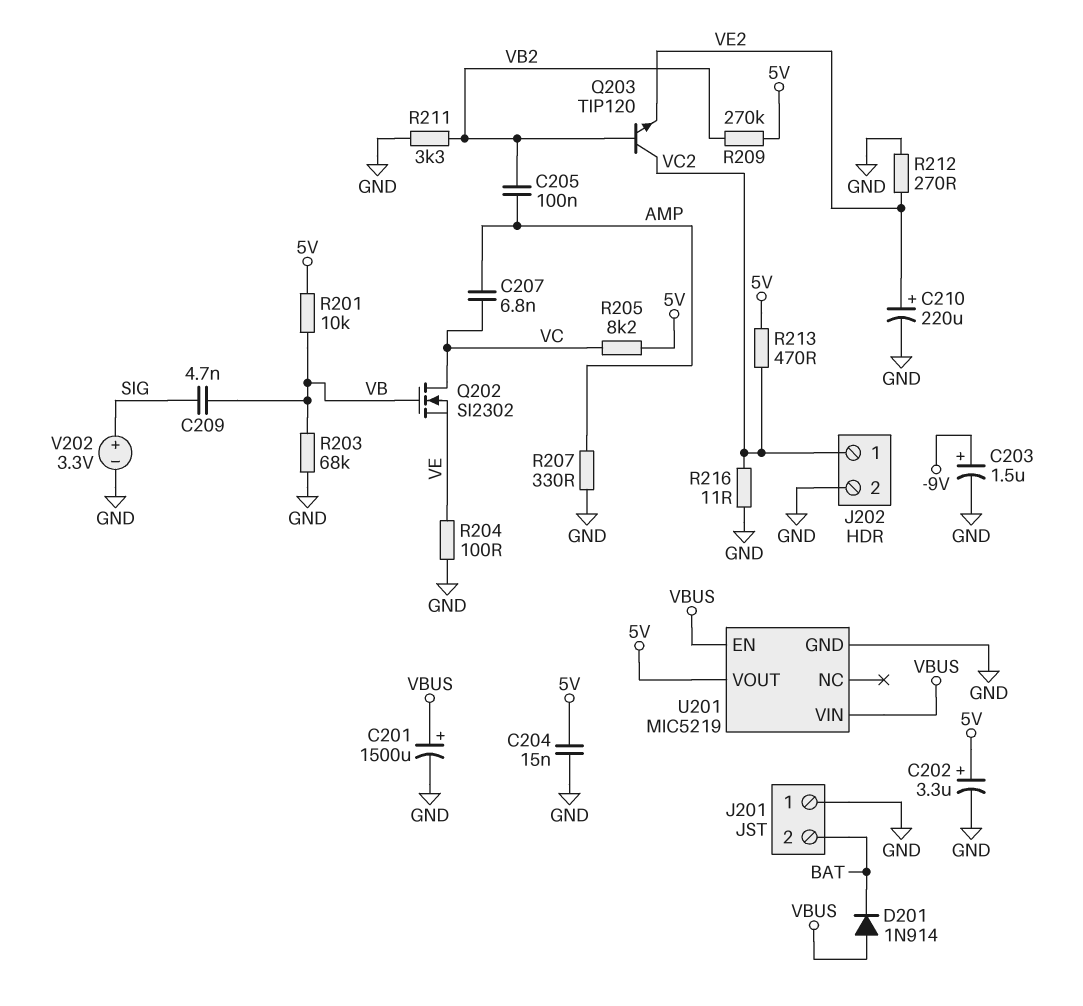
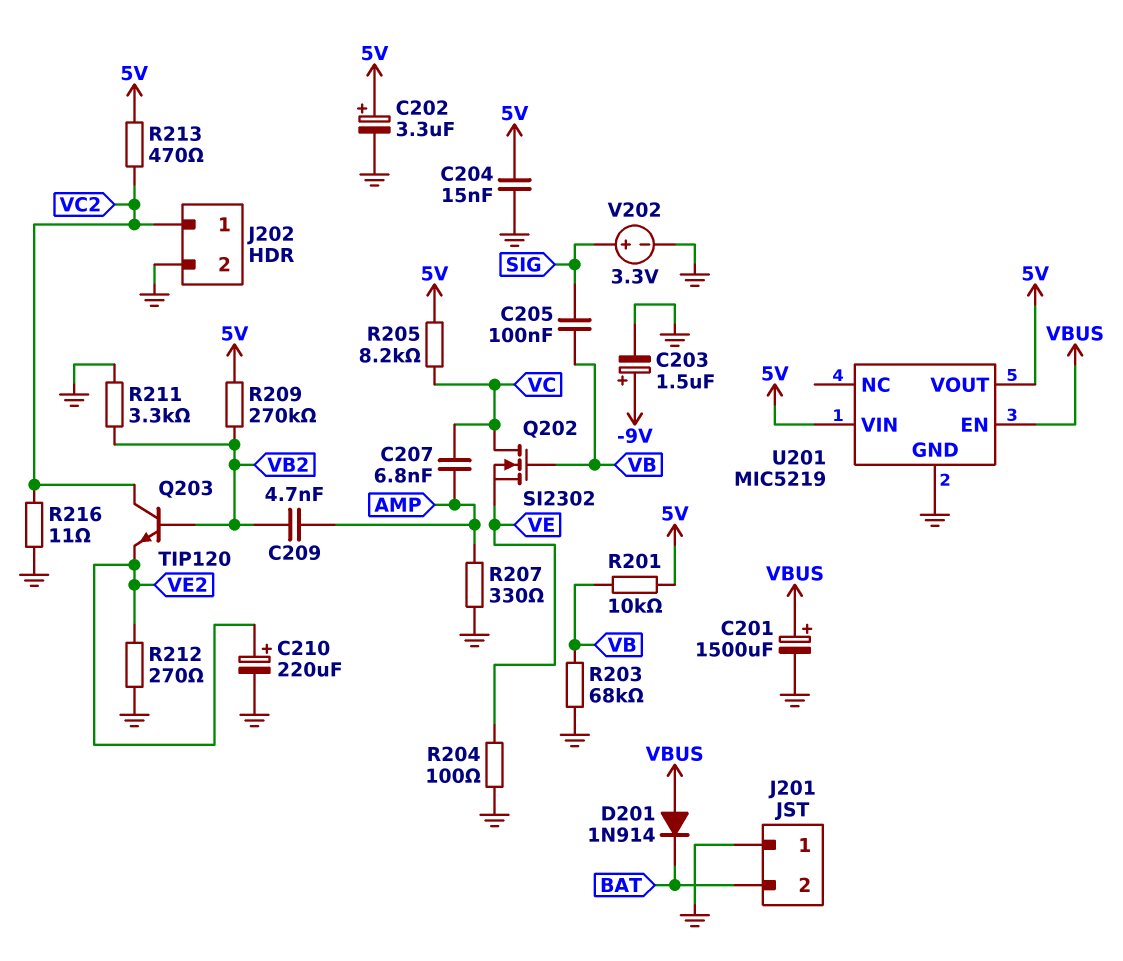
C205: 100nF (AMP, VB2) -> 100nF (SIG, VB)
C209: 4.7nF (SIG, VB) -> 4.7nF (AMP, VB2)
U201 pin VIN: VBUS -> 5V

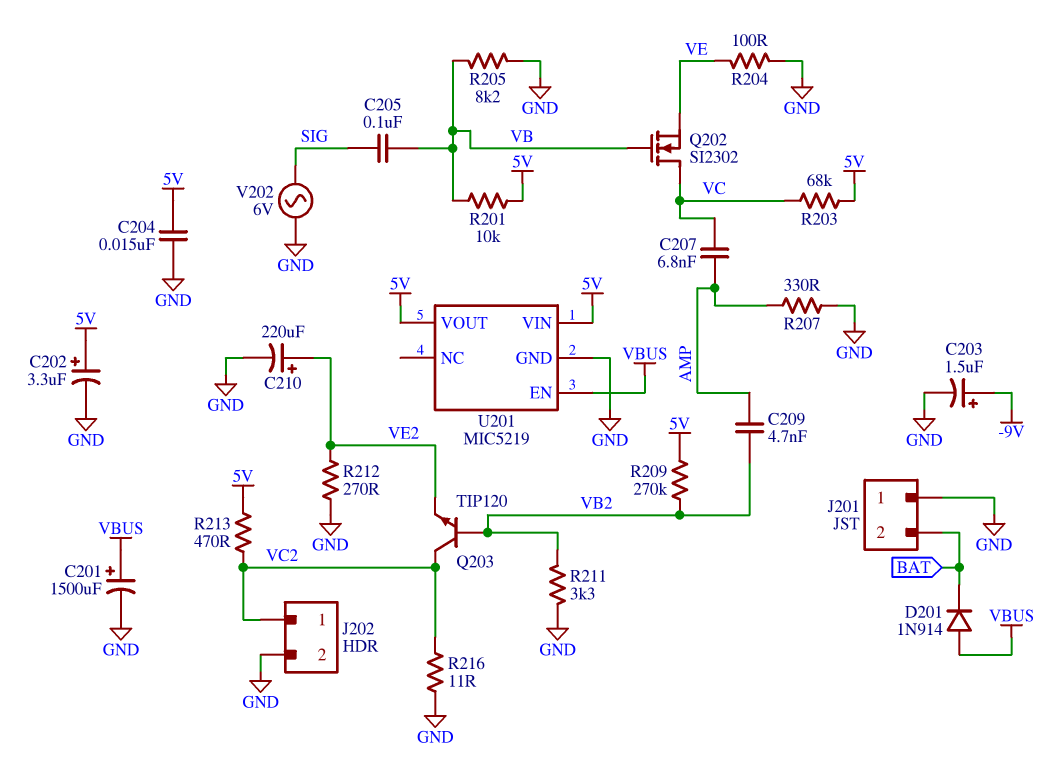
R203: 68k (GND, VB) -> 68k (5V, VC)
R205: 8.2k (5V, VC) -> 8.2k (GND, VB)
V202: 3.3V (plus SIG, minus GND) -> AC 6V (GND, SIG)

